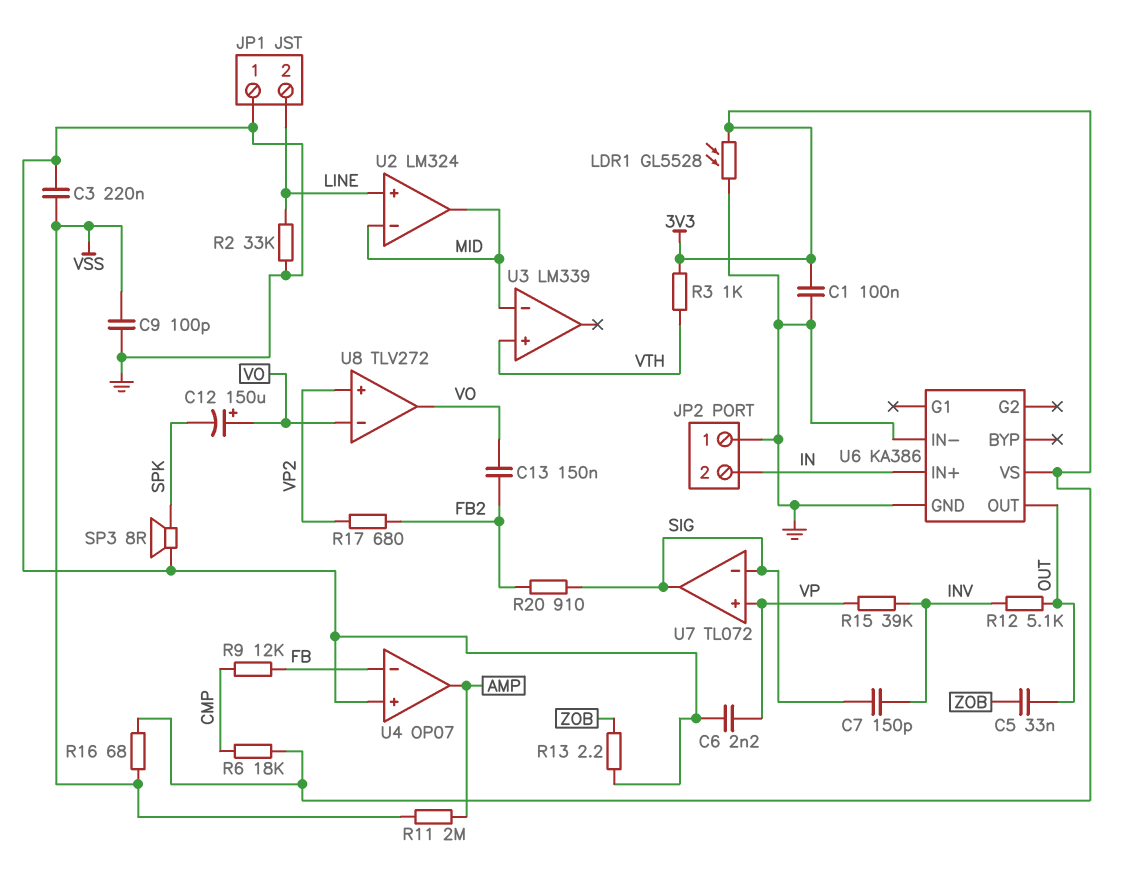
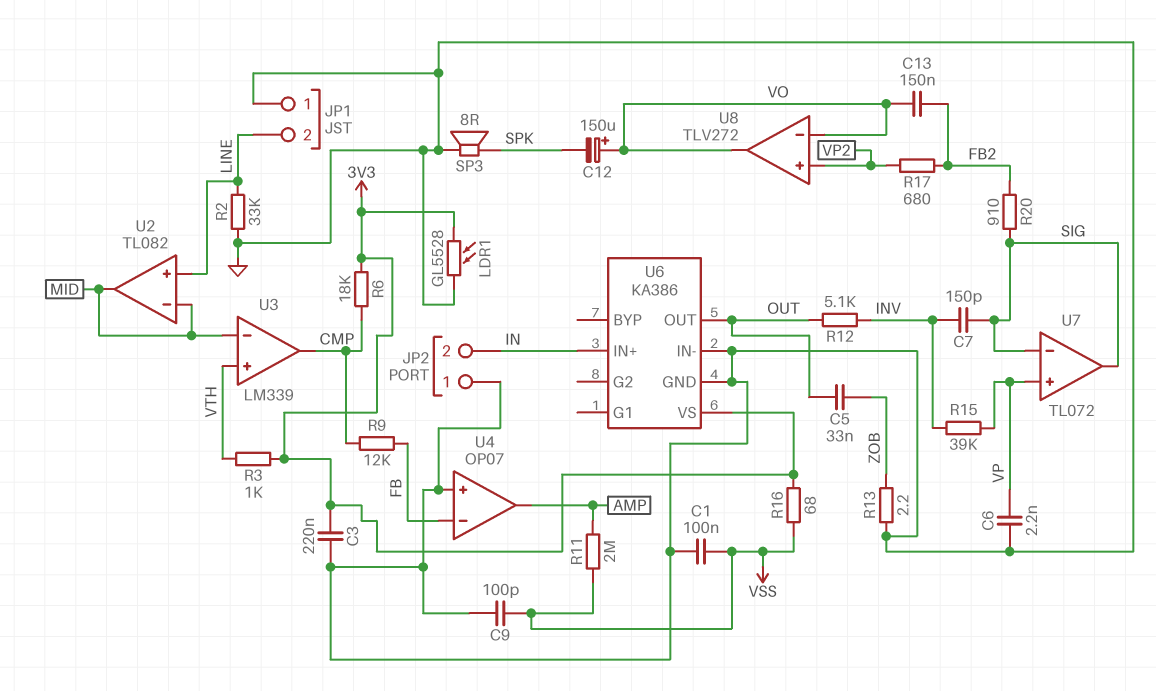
C1: 100nF (3V3, GND) -> 100nF (GND, VSS)
C3: 220nF (GND, VSS) -> 220nF (3V3, GND)
U2: LM324 -> TL082
U3 pin out: none -> CMP

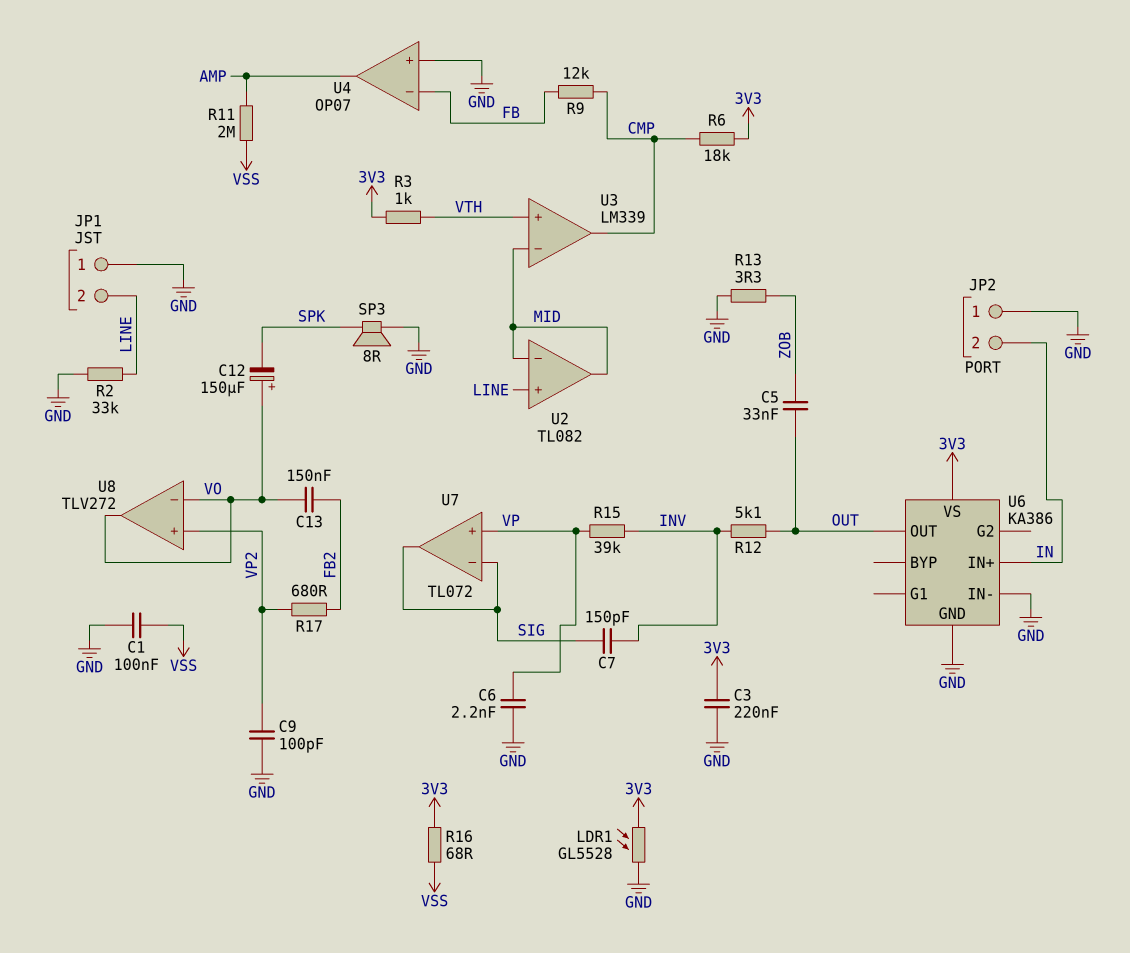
C9: 100pF (GND, VSS) -> 100pF (GND, VP2)
R13: 2.2 (GND, ZOB) -> 3.3 (GND, ZOB)
R20: 910 (FB2, SIG) -> none

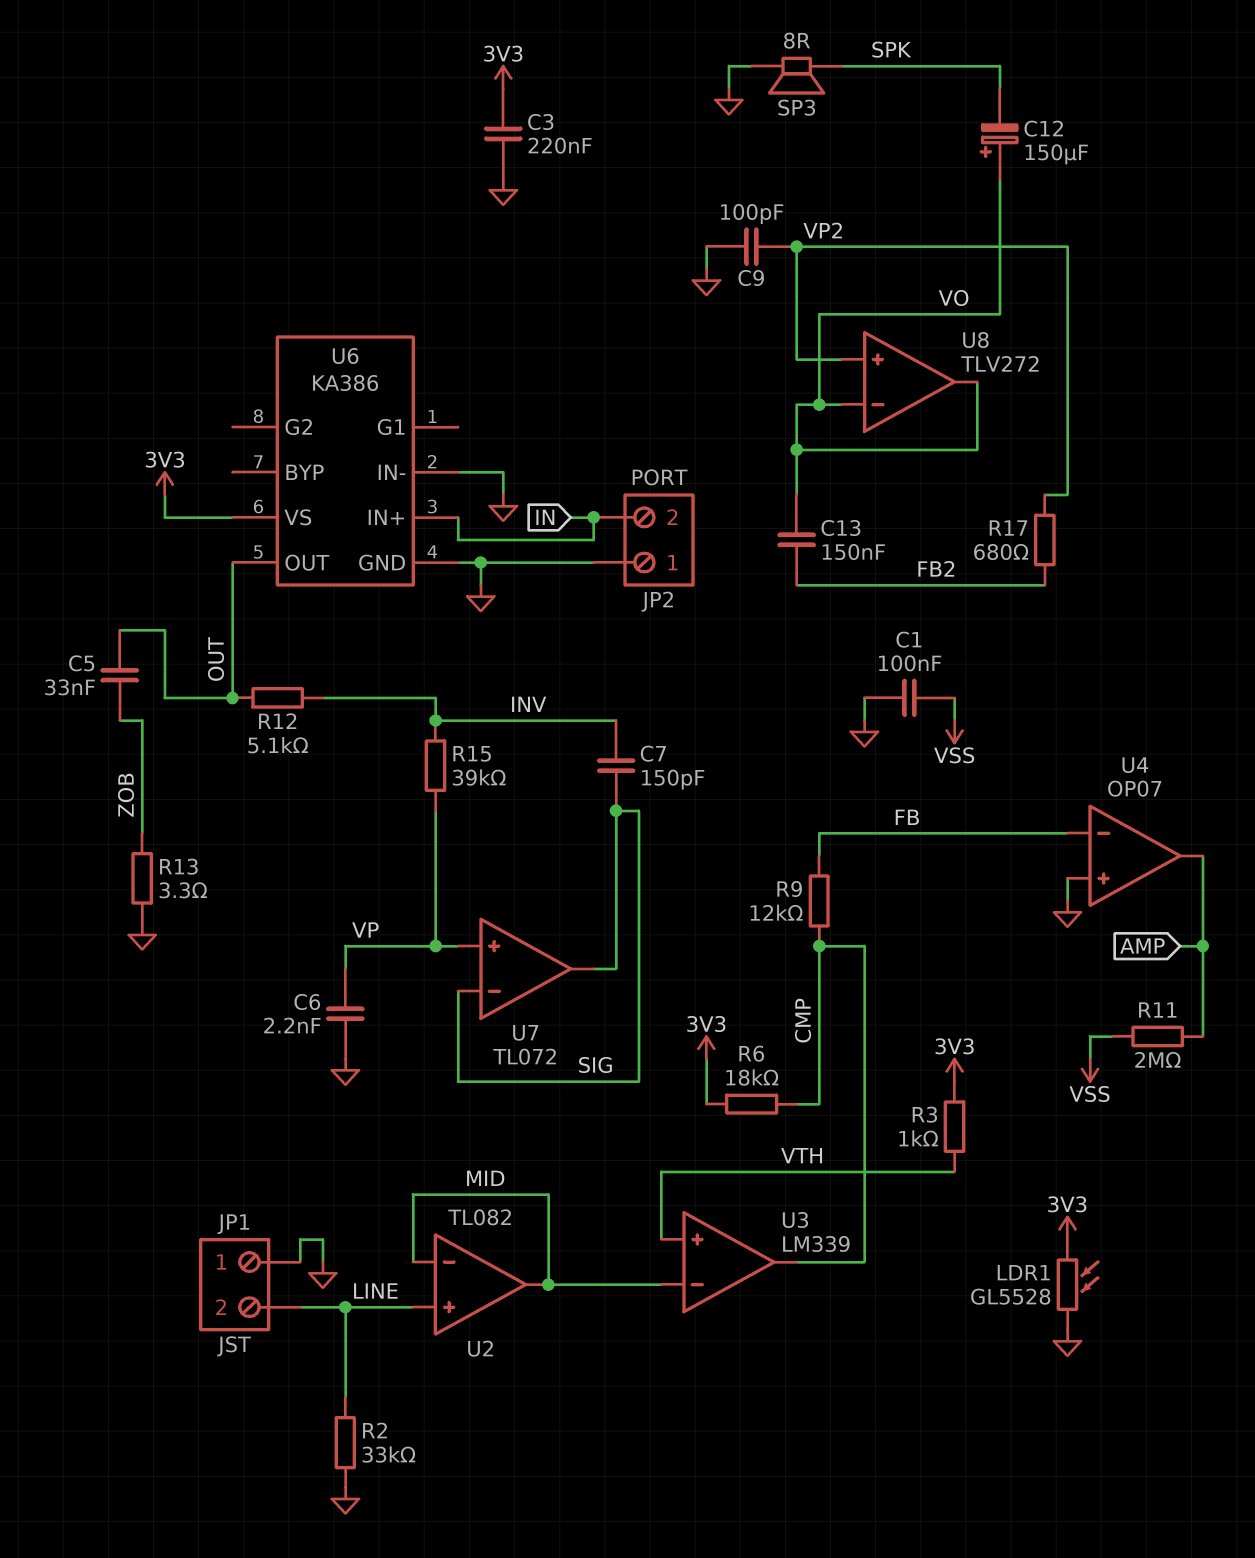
R16: 68 (3V3, VSS) -> none

